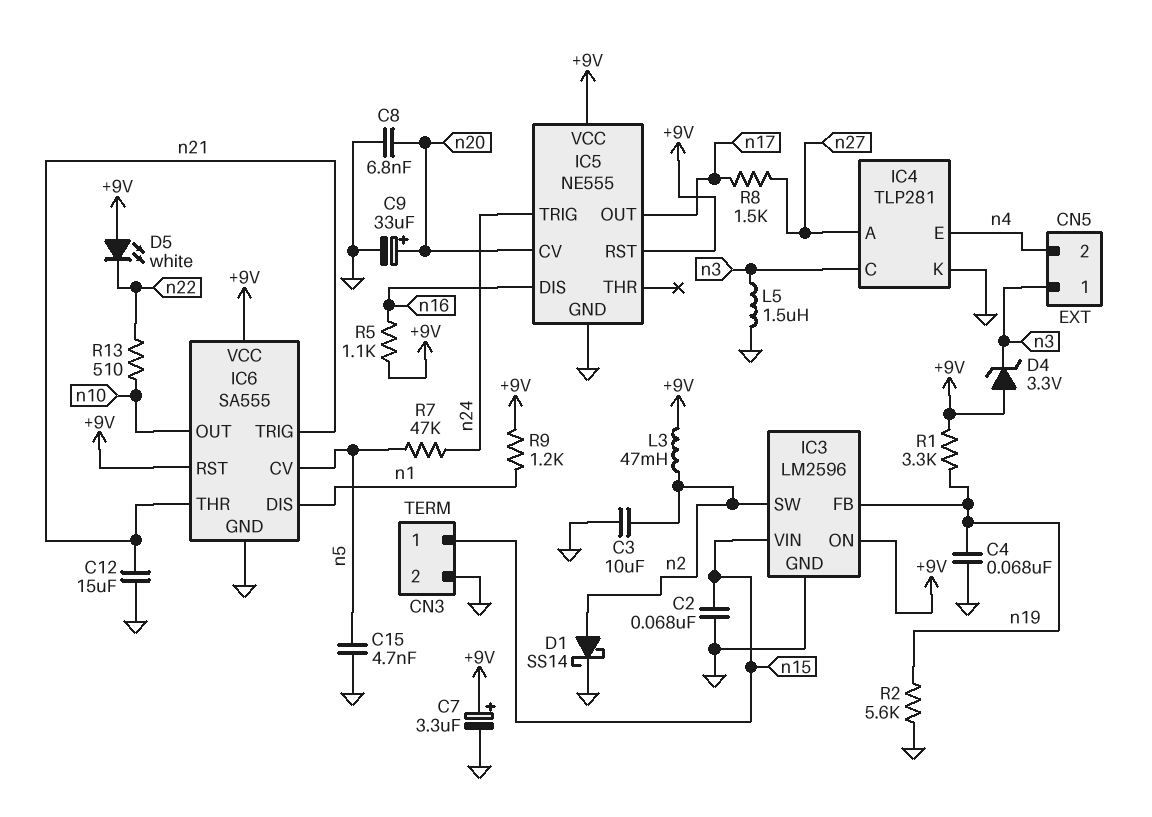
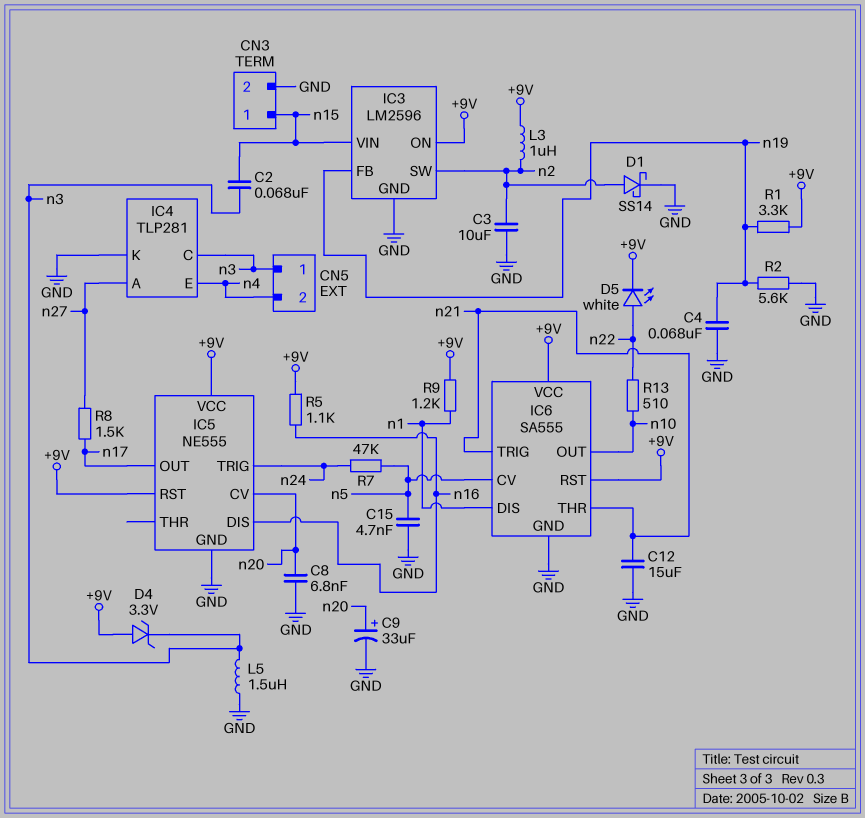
C2: 68nF (GND, n15) -> 68nF (n3, n15)
C7: 3.3uF (plus +9V, minus GND) -> none
D5: LED white (A +9V, K n22) -> LED white (A n22, K +9V)
L3: 47mH (+9V, n2) -> 1uH (+9V, n2)

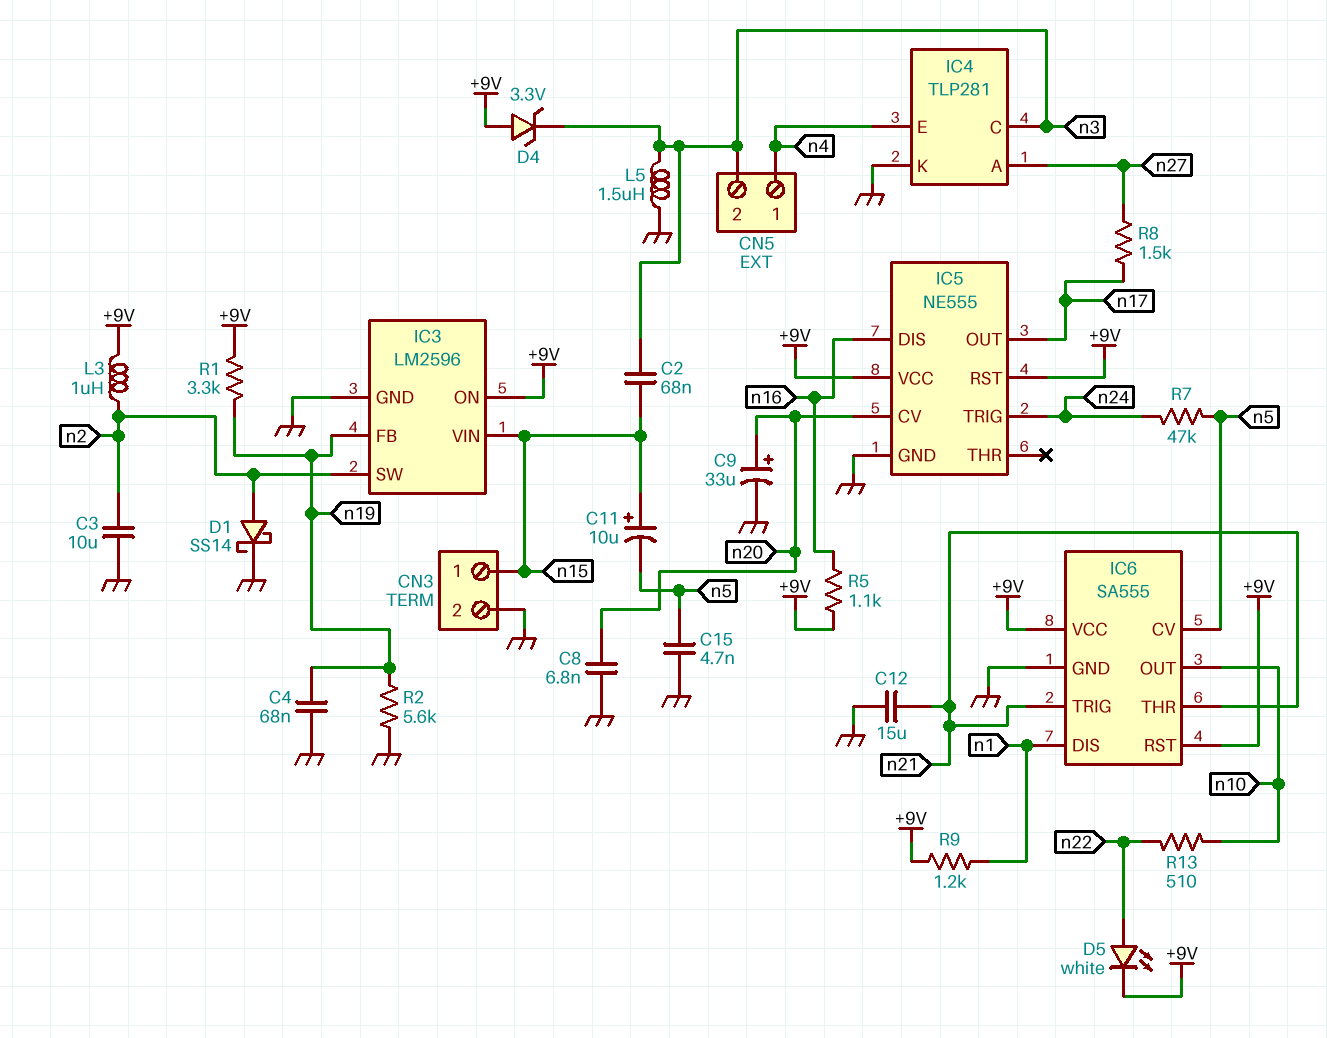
C11: none -> 10uF (plus n15, minus n5)
CN5 pin 1: n3 -> n4
CN5 pin 2: n4 -> n3

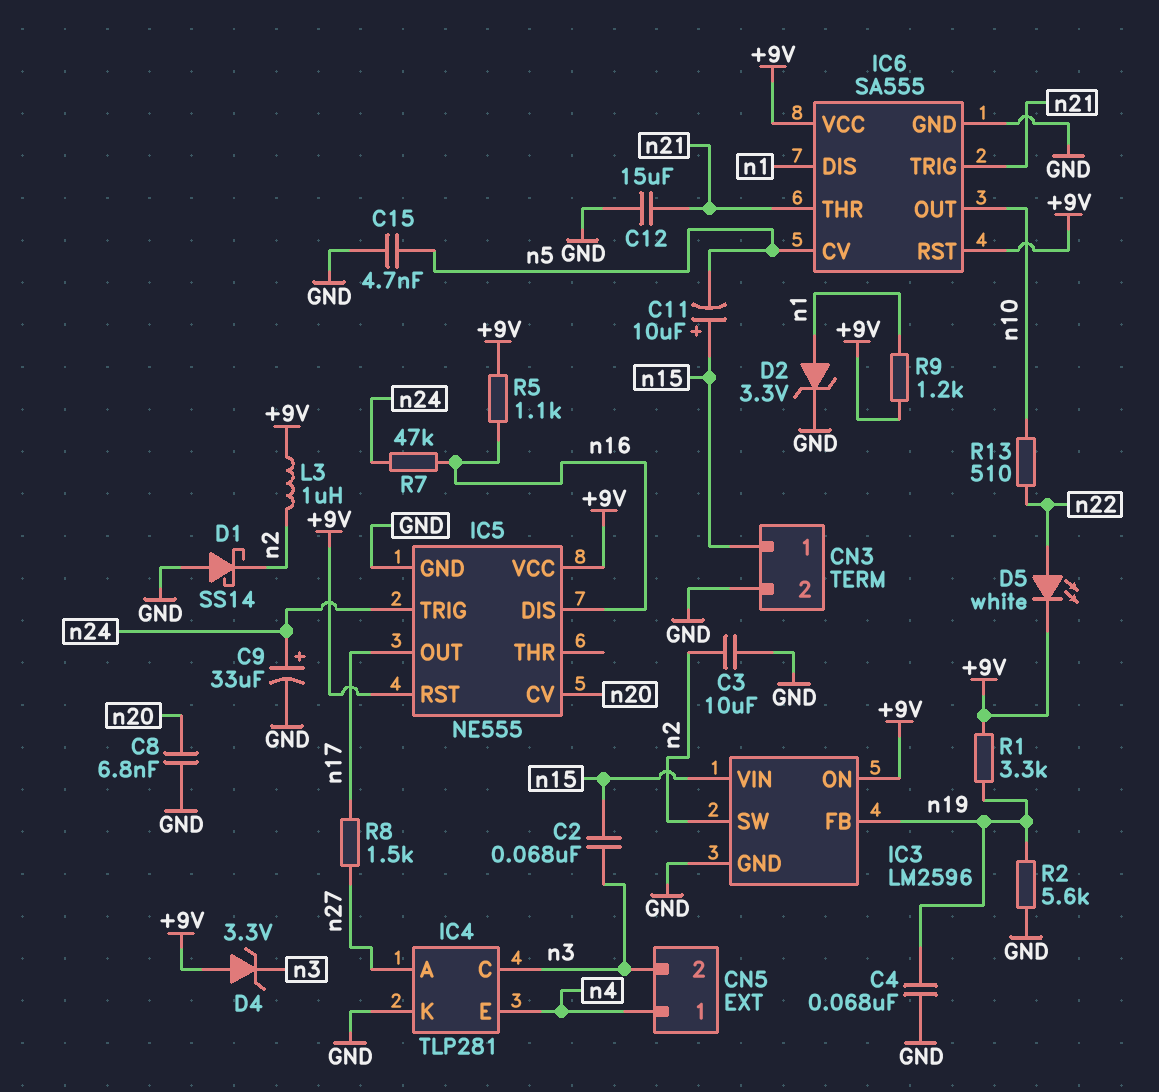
C9: 33uF (plus n20, minus GND) -> 33uF (plus n24, minus GND)
D1: schottky SS14 (A n2, K GND) -> schottky SS14 (A GND, K n2)
D2: none -> zener 3.3V (A n1, K GND)
L5: 1.5uH (GND, n3) -> none
R7: 47k (n5, n24) -> 47k (n16, n24)

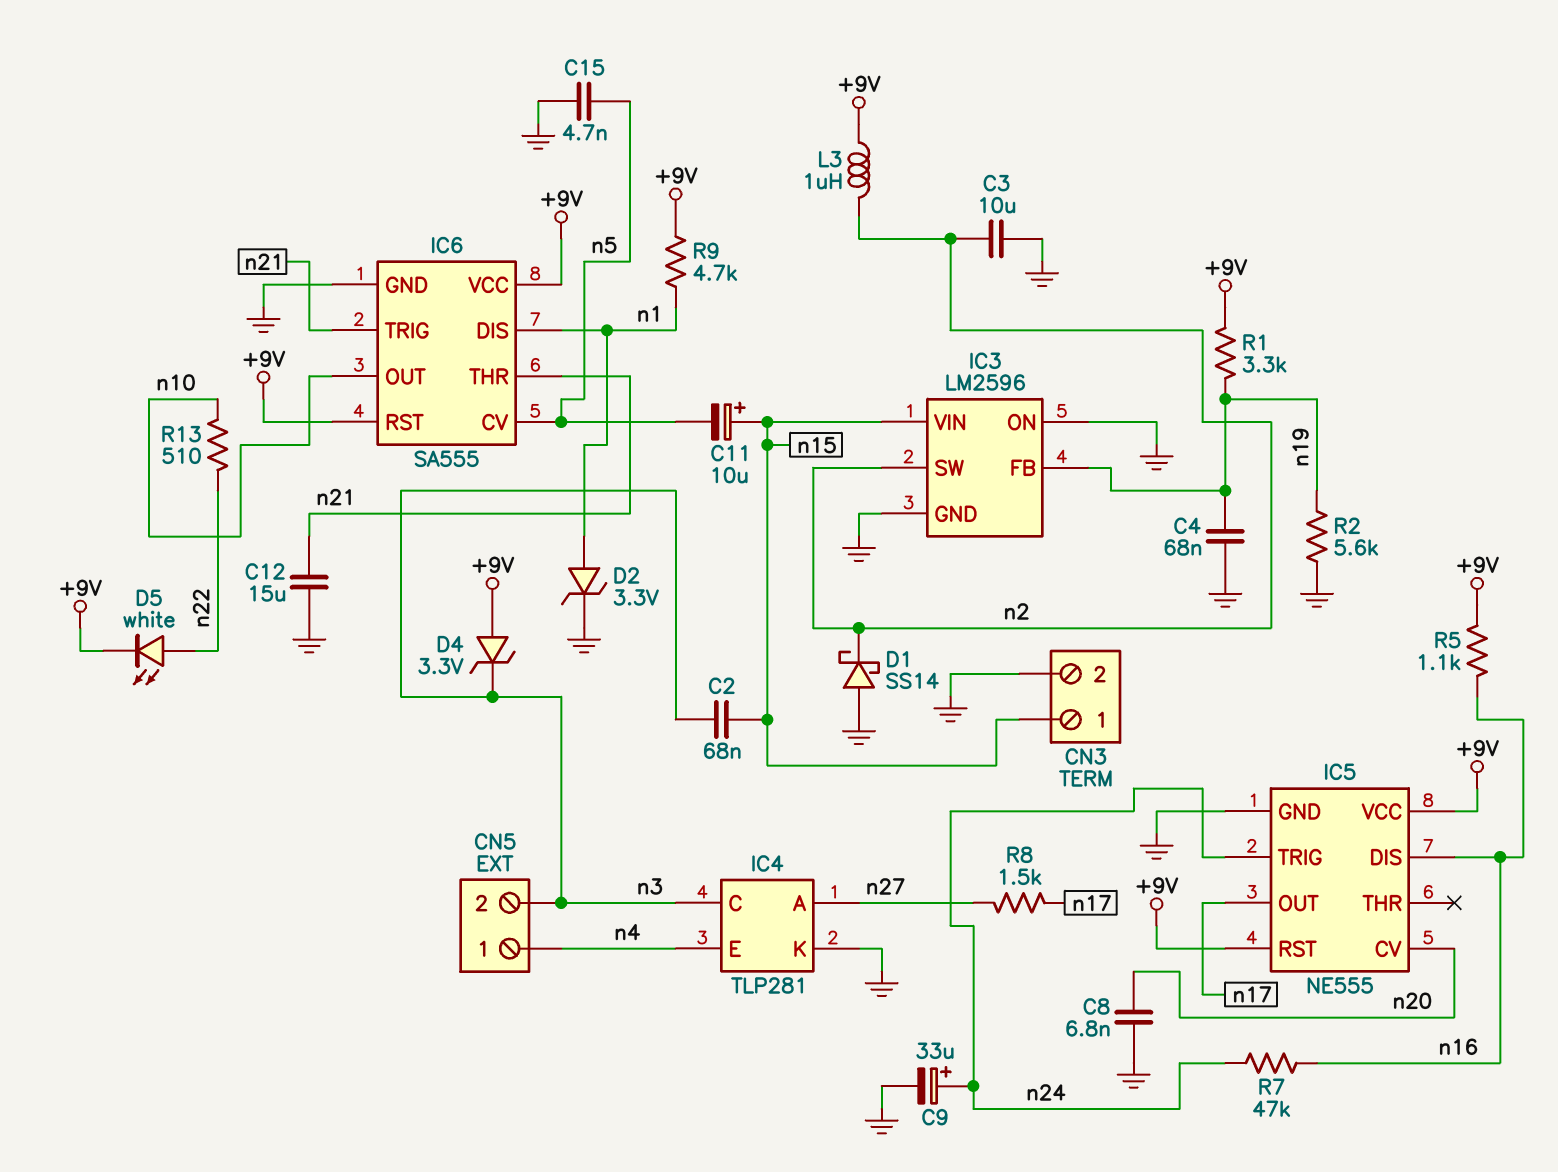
IC3 pin ON: +9V -> GND
R9: 1.2k (+9V, n1) -> 4.7k (+9V, n1)

